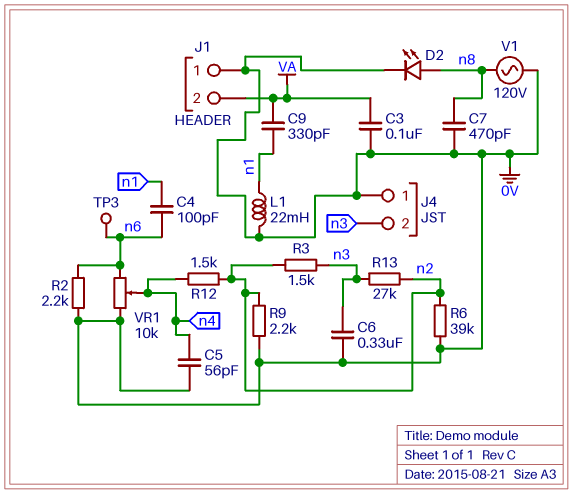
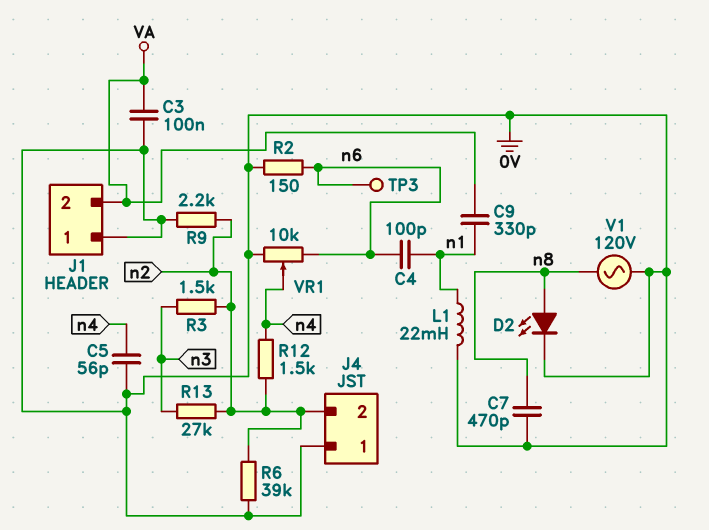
C6: 330nF (0V, n3) -> none
J4 pin 2: n3 -> n2
R2: 2.2k (0V, n6) -> 150 (0V, n6)

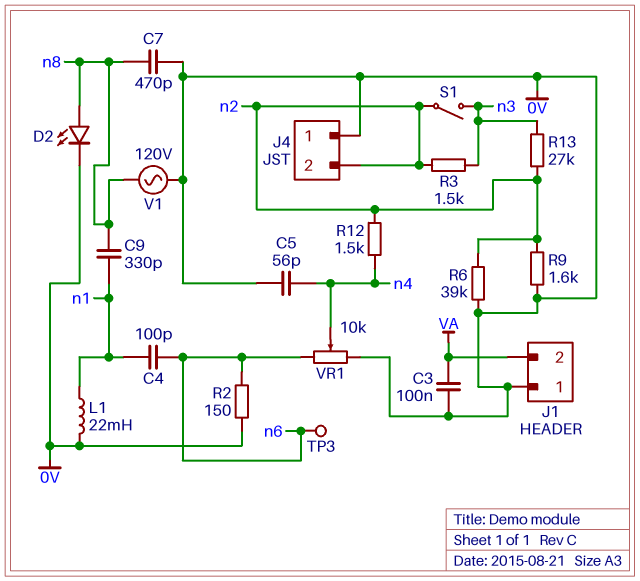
C9: 330pF (VA, n1) -> 330pF (n1, n8)
R9: 2.2k (0V, n2) -> 1.6k (0V, n2)
S1: none -> switch (n2, n3)

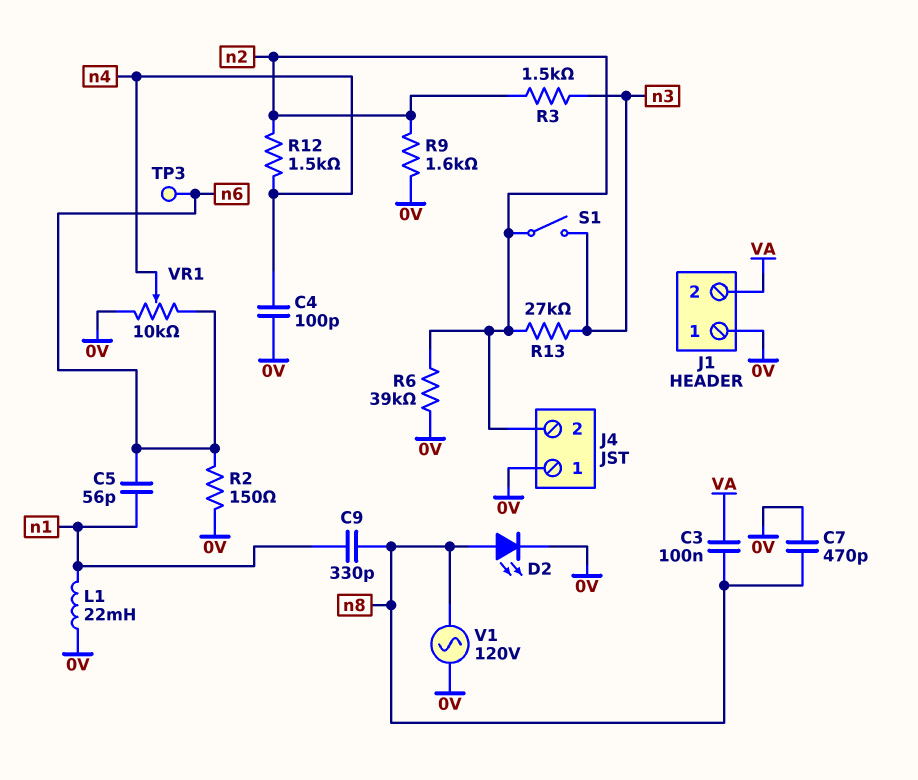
C3: 100nF (0V, VA) -> 100nF (VA, n8)
C4: 100pF (n1, n6) -> 100pF (0V, n4)
C5: 56pF (0V, n4) -> 56pF (n1, n6)

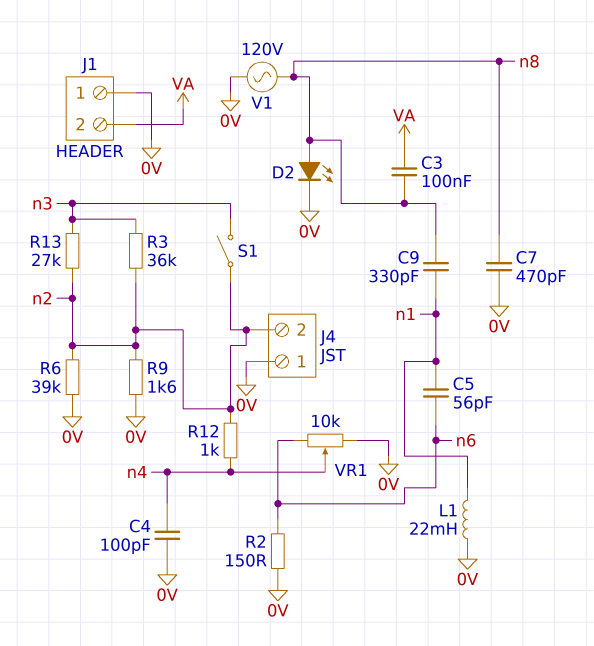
R3: 1.5k (n2, n3) -> 36k (n2, n3)
R12: 1.5k (n2, n4) -> 1k (n2, n4)
TP3: test point (n6) -> none

